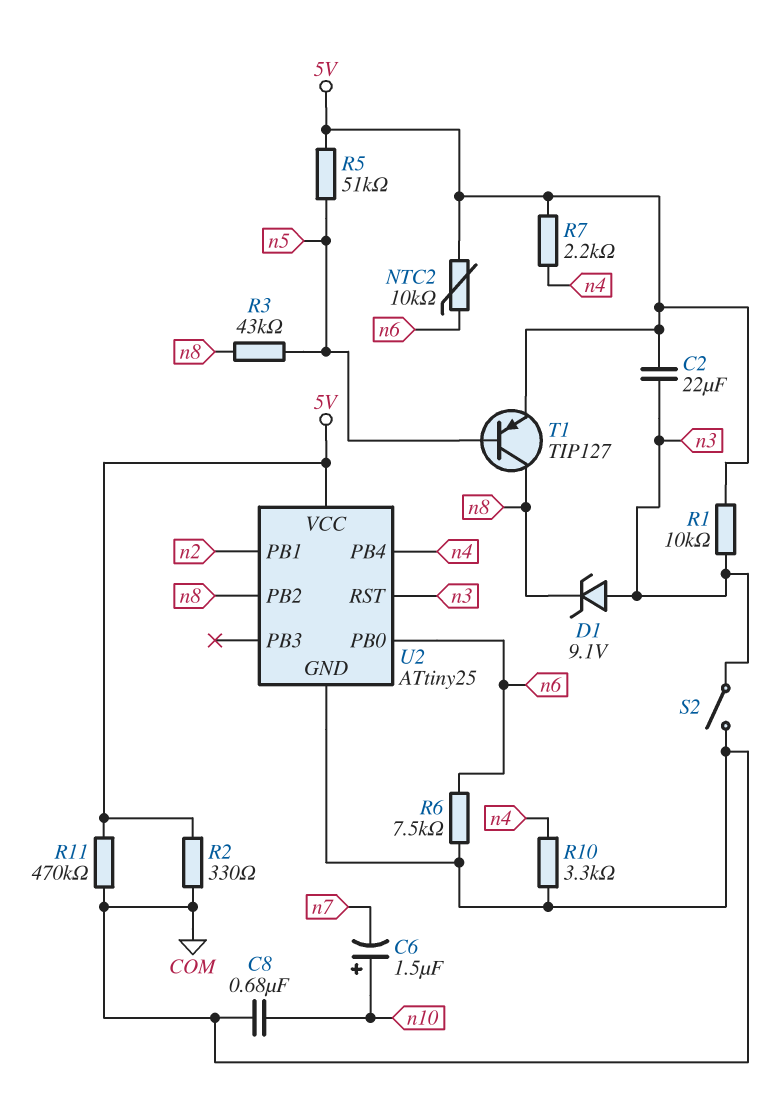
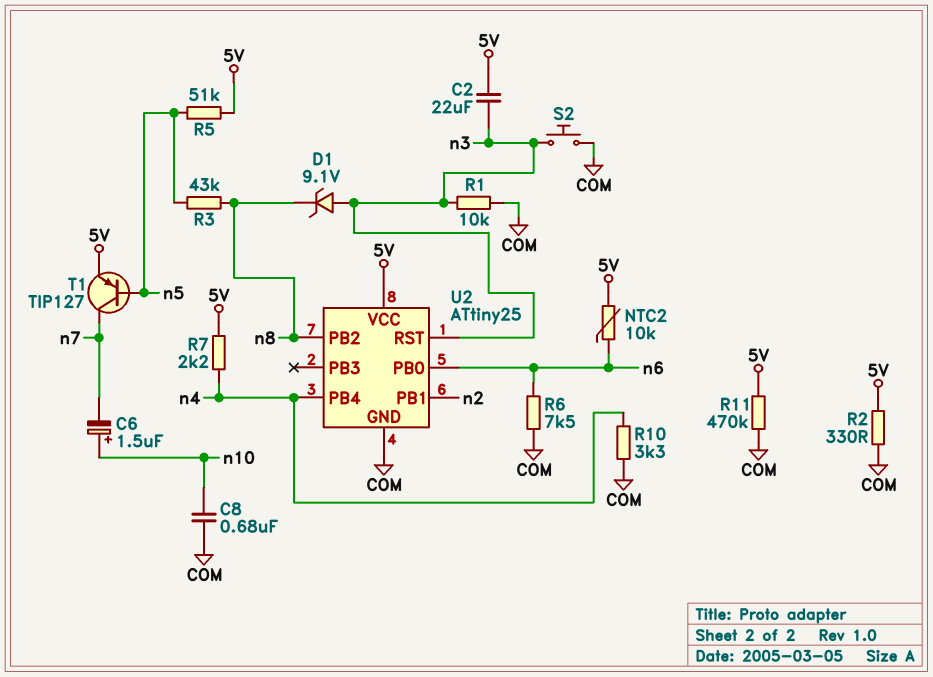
R1: 10k (5V, n3) -> 10k (COM, n3)
S2: switch (COM, n3) -> button (COM, n3)
T1: PNP TIP127 (B n5, C n8, E 5V) -> PNP TIP127 (B n5, C n7, E 5V)

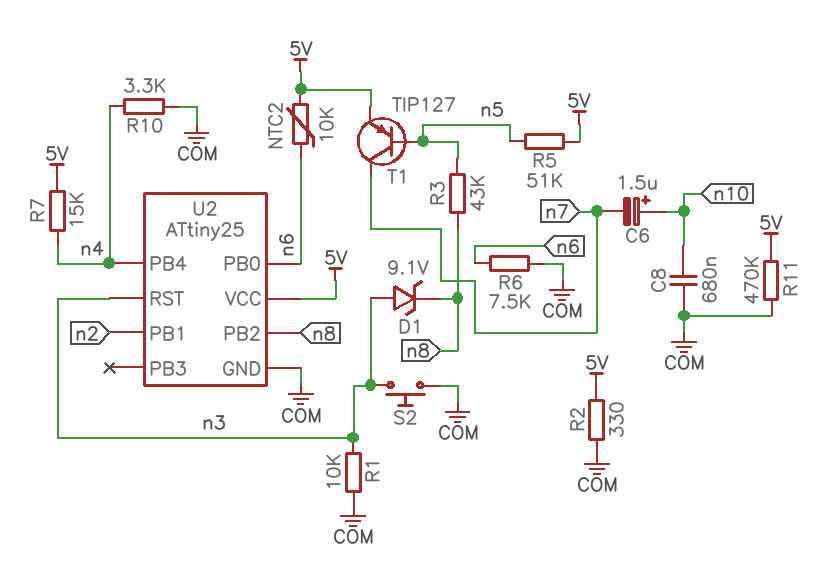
C2: 22uF (5V, n3) -> none
R7: 2.2k (5V, n4) -> 15k (5V, n4)

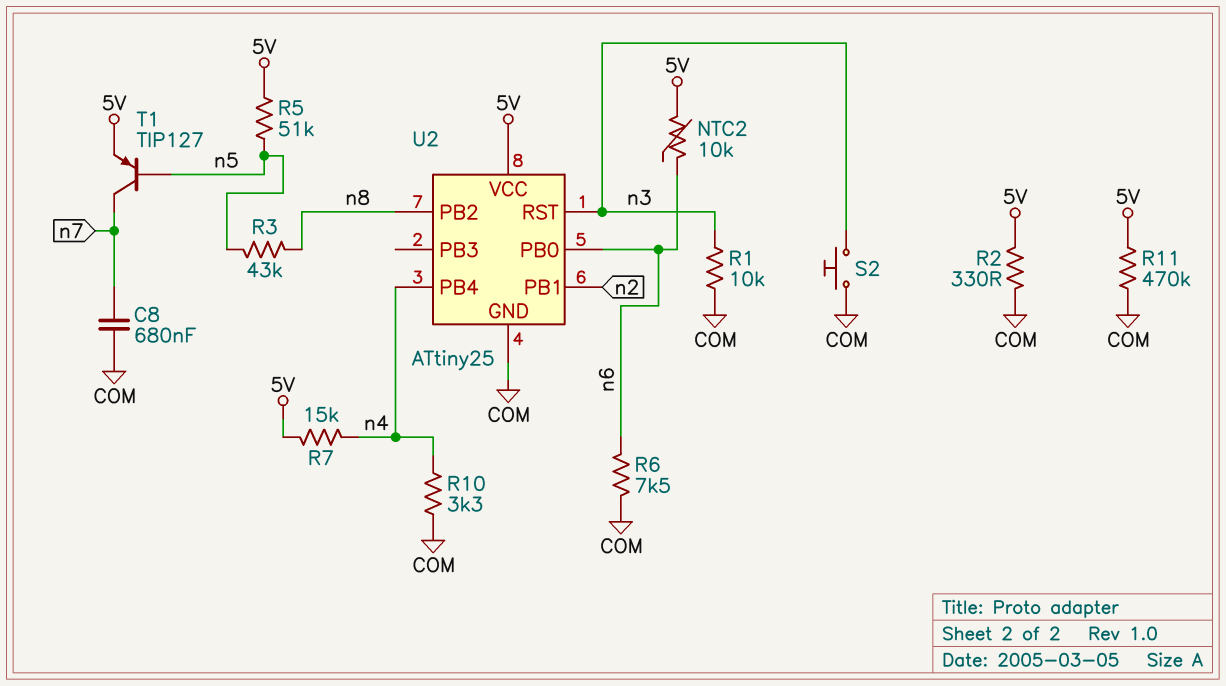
C6: 1.5uF (plus n10, minus n7) -> none
C8: 680nF (COM, n10) -> 680nF (COM, n7)
D1: zener 9.1V (A n3, K n8) -> none

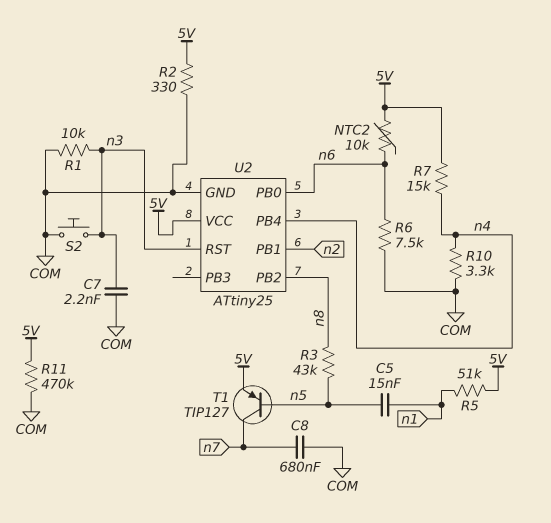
C5: none -> 15nF (n1, n5)
C7: none -> 2.2nF (COM, n3)
R5: 51k (5V, n5) -> 51k (5V, n1)

